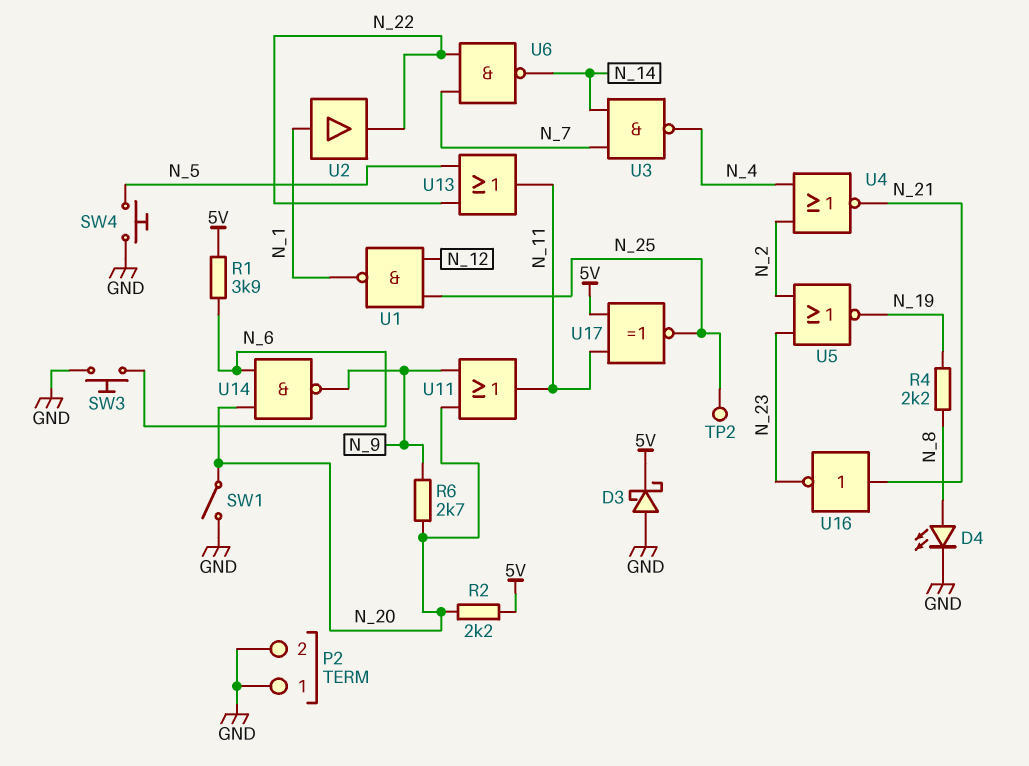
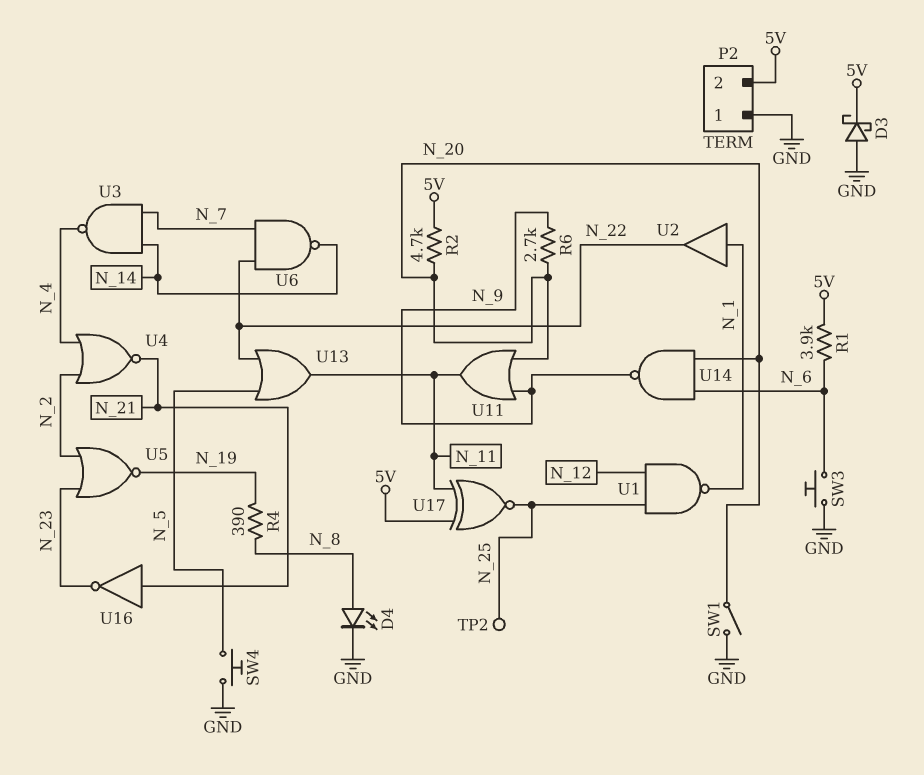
P2 pin 2: GND -> 5V
R2: 2.2k (5V, N_20) -> 4.7k (5V, N_20)
R4: 2.2k (N_8, N_19) -> 390 (N_8, N_19)

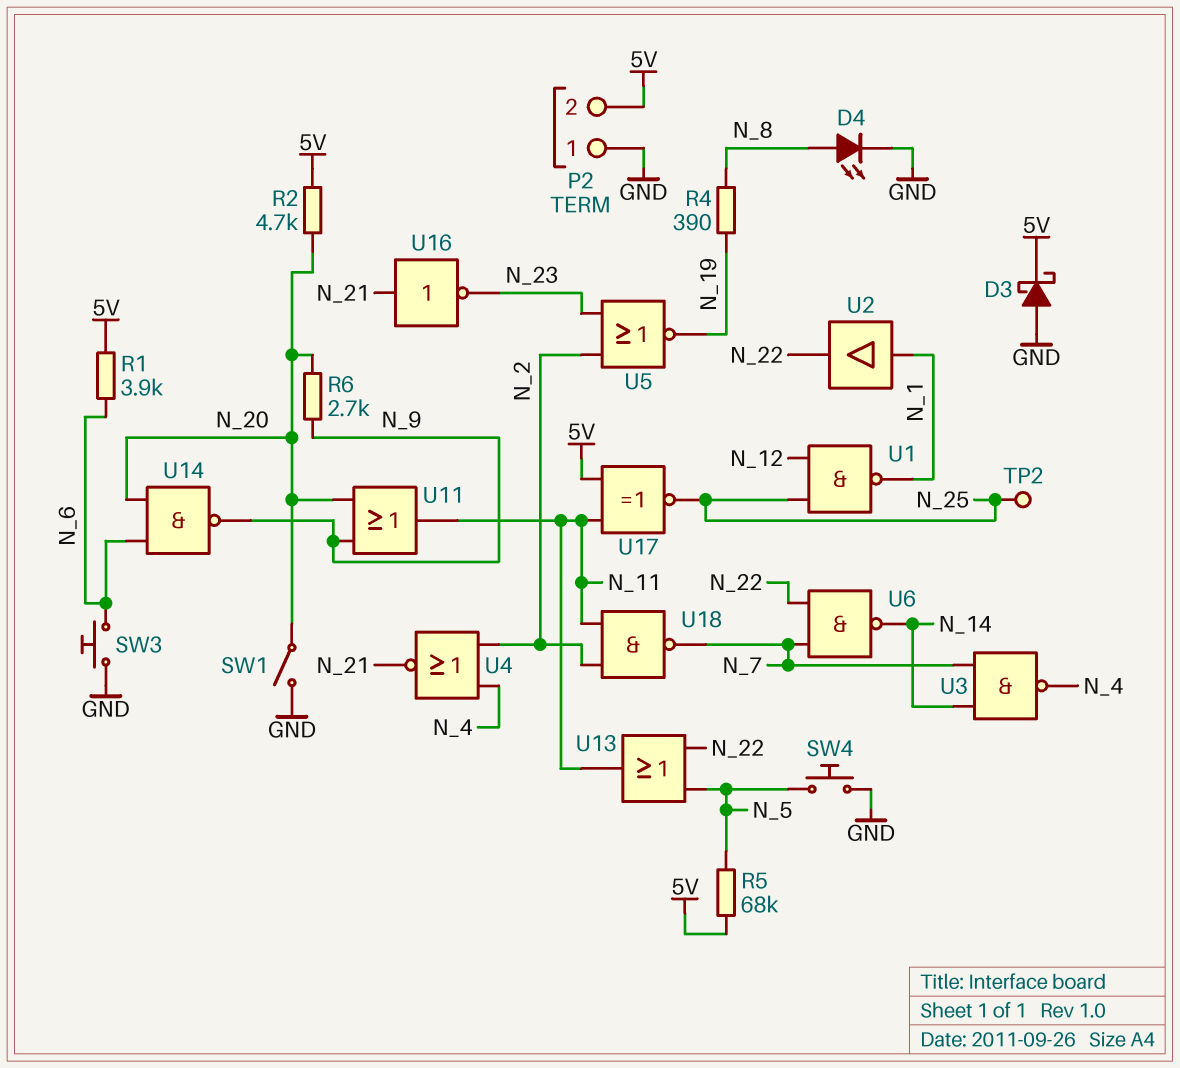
R5: none -> 68k (5V, N_5)
U18: none -> NAND (in N_2, in N_11, out N_7)

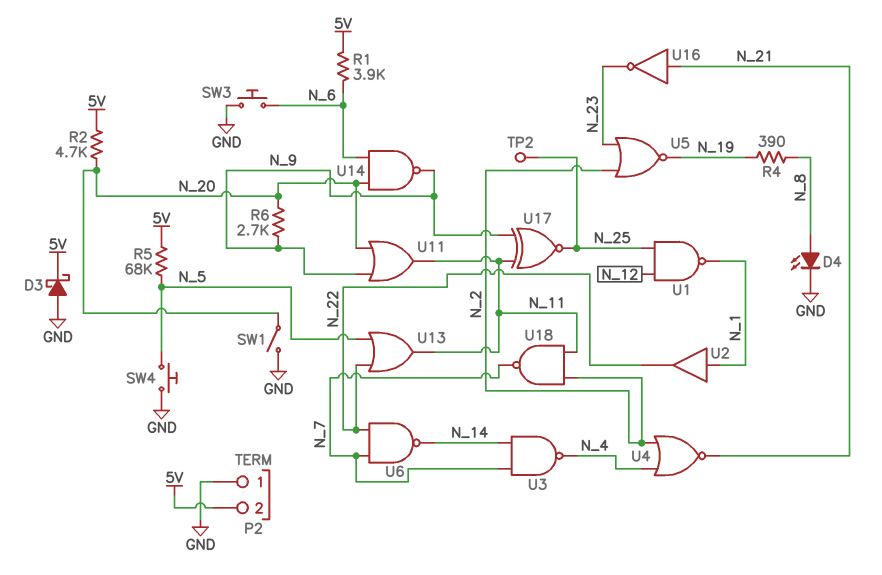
U17: XNOR (in 5V, in N_11, out N_25) -> XNOR (in N_9, in N_11, out N_25)

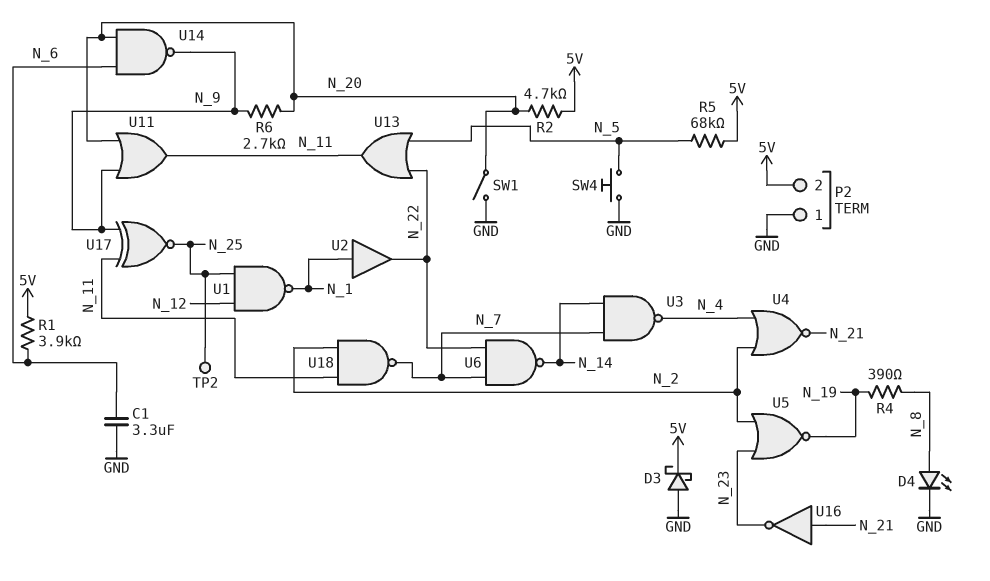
C1: none -> 3.3uF (GND, N_6)
SW3: button (GND, N_6) -> none

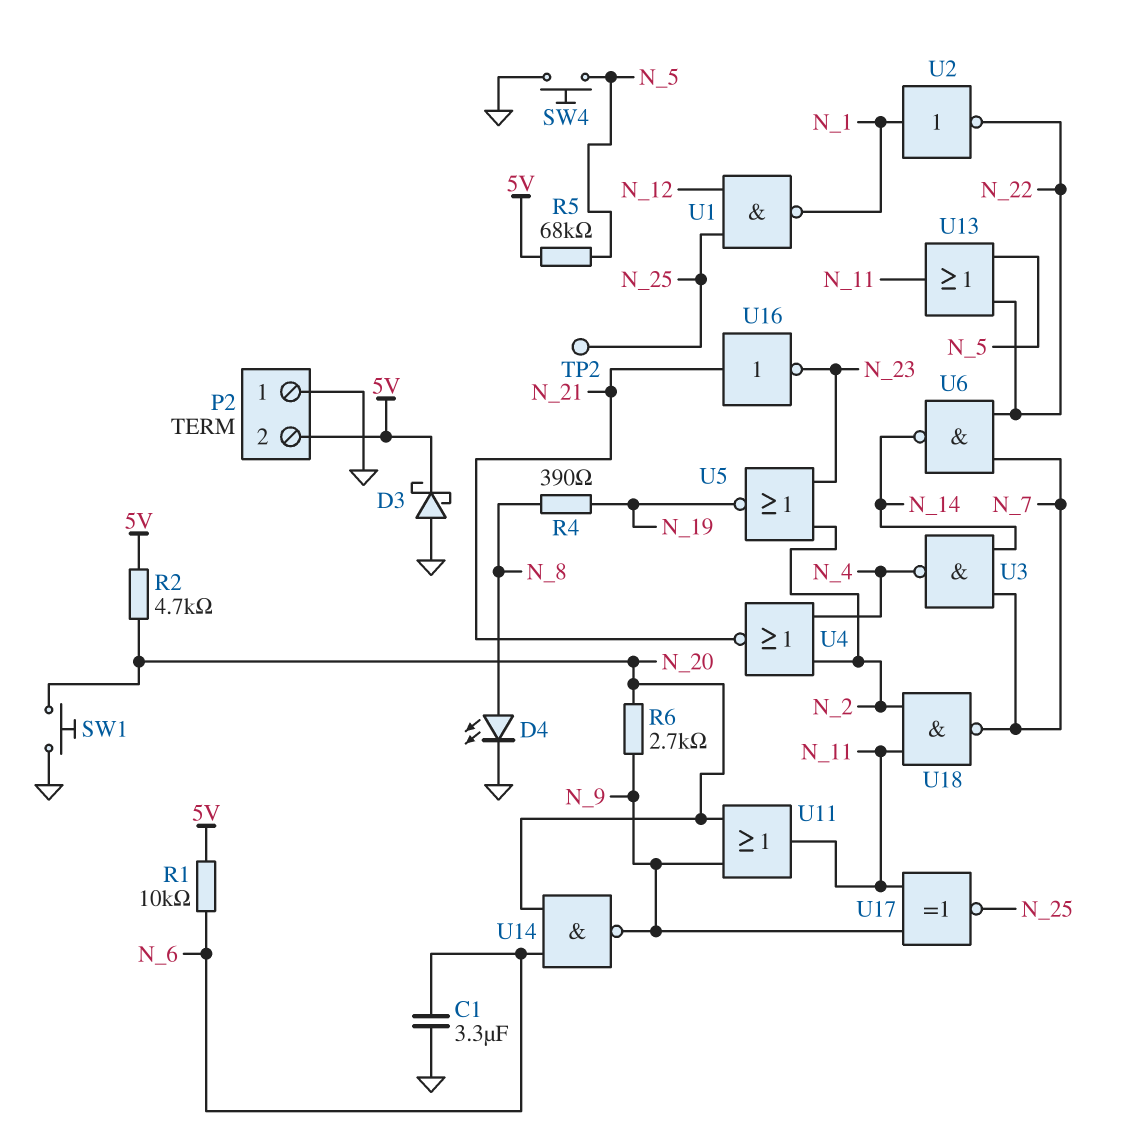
R1: 3.9k (5V, N_6) -> 10k (5V, N_6)
SW1: switch (GND, N_20) -> button (GND, N_20)
U2: buffer (in N_1, out N_22) -> NOT (in N_1, out N_22)

